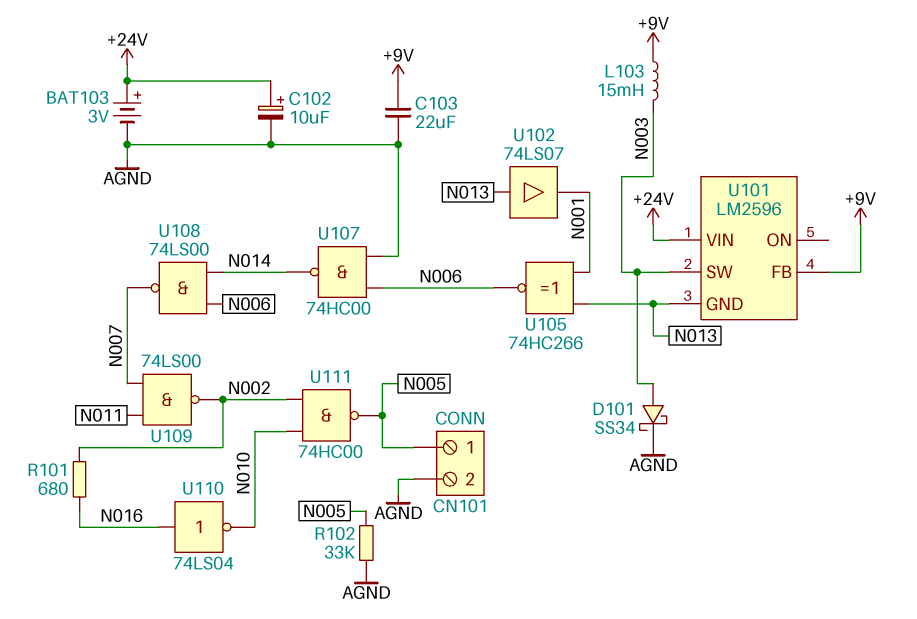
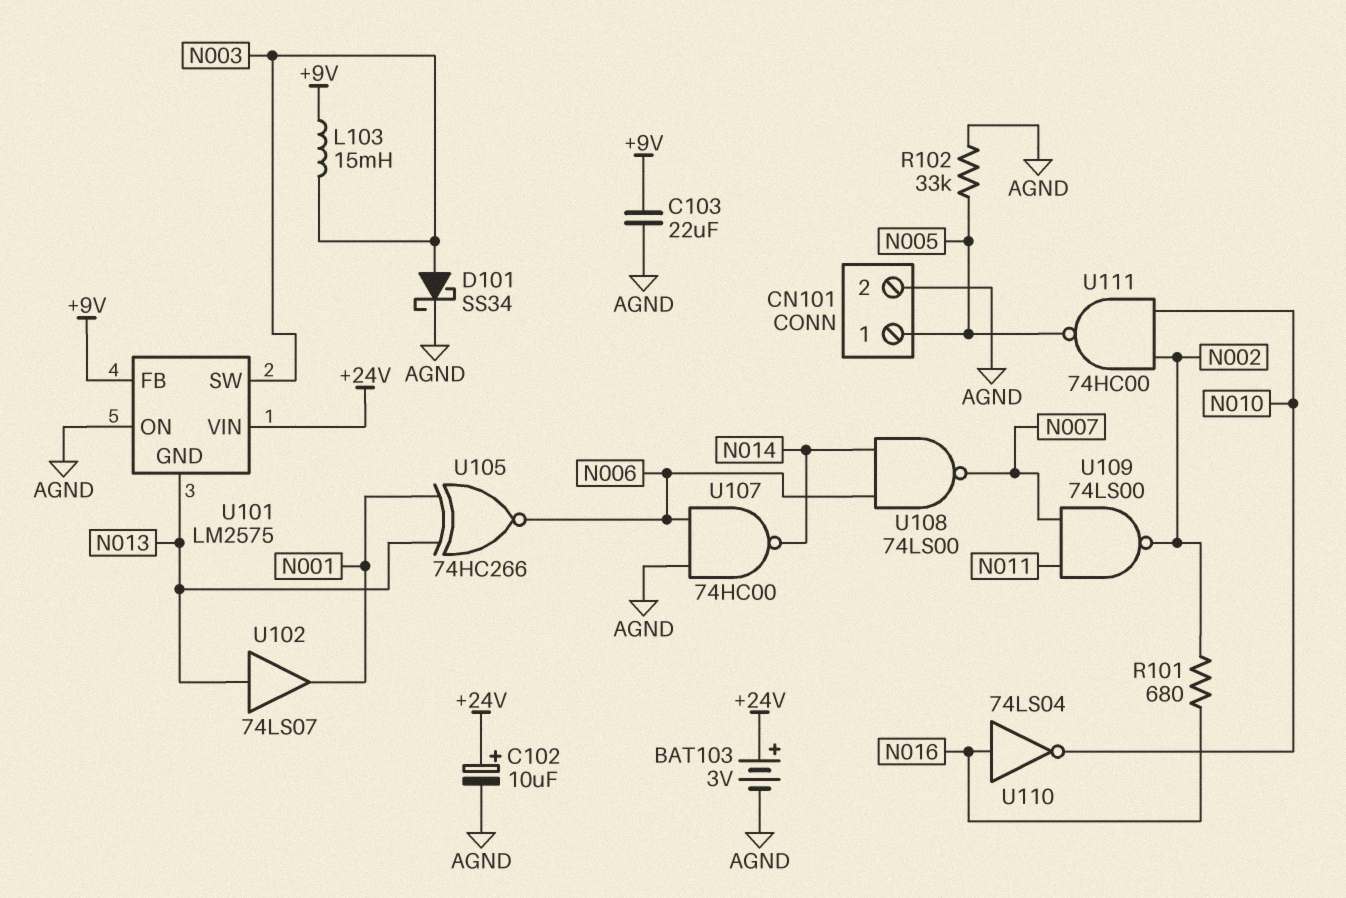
U101: LM2596 -> LM2575
U101 pin ON: none -> AGND

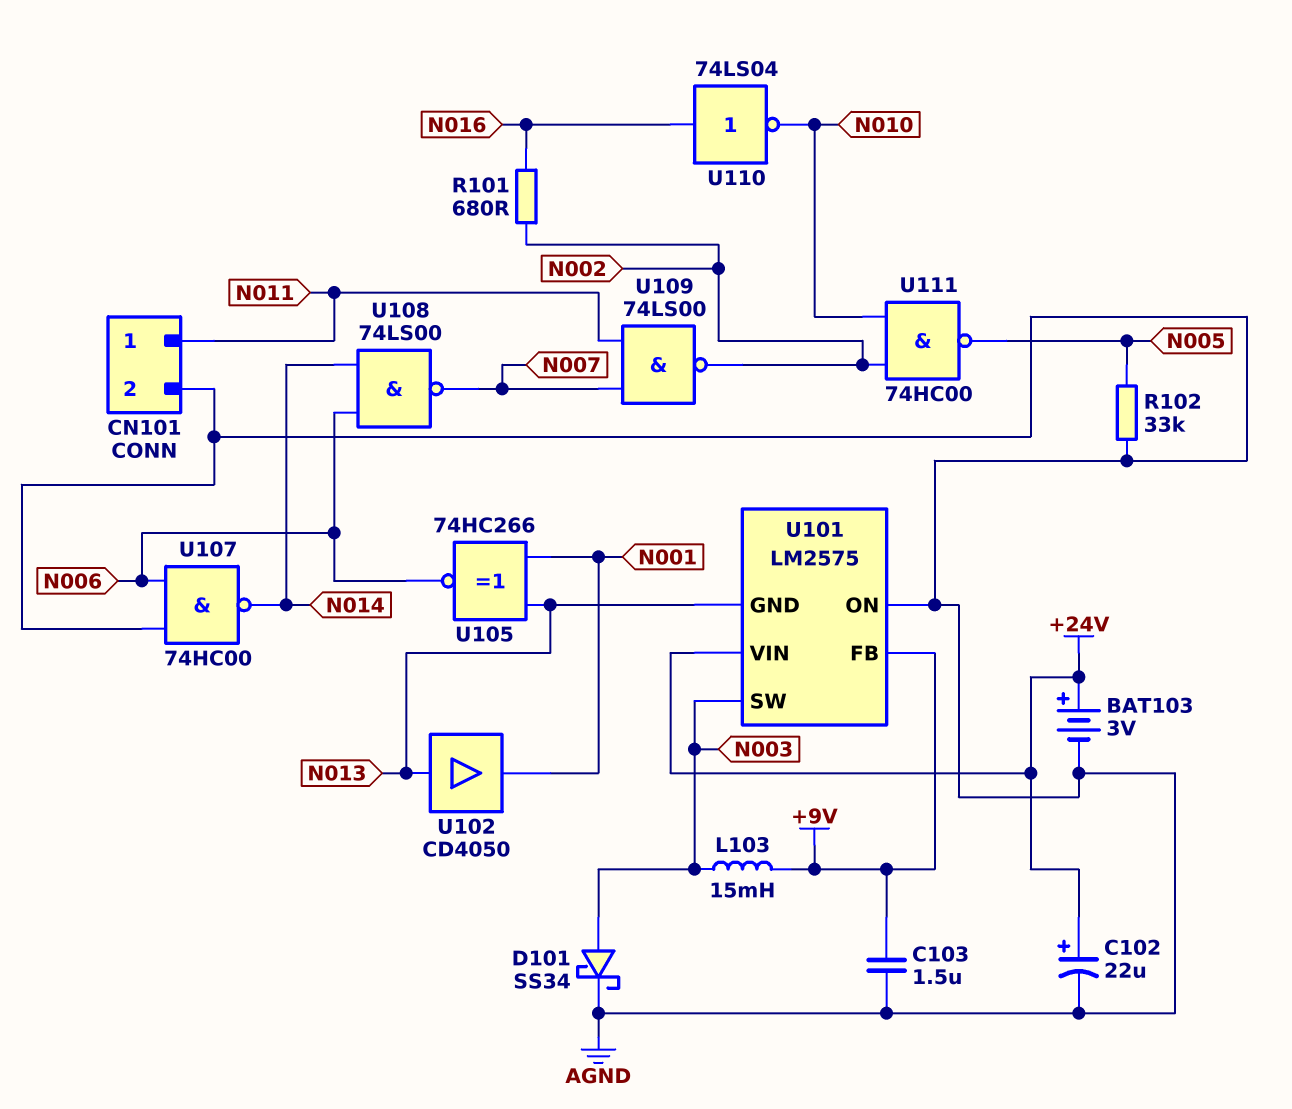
C102: 10uF (plus +24V, minus AGND) -> 22uF (plus +24V, minus AGND)
C103: 22uF (+9V, AGND) -> 1.5uF (+9V, AGND)
CN101 pin 1: N005 -> N011
U102: buffer 74LS07 (in N013, out N001) -> buffer CD4050 (in N013, out N001)

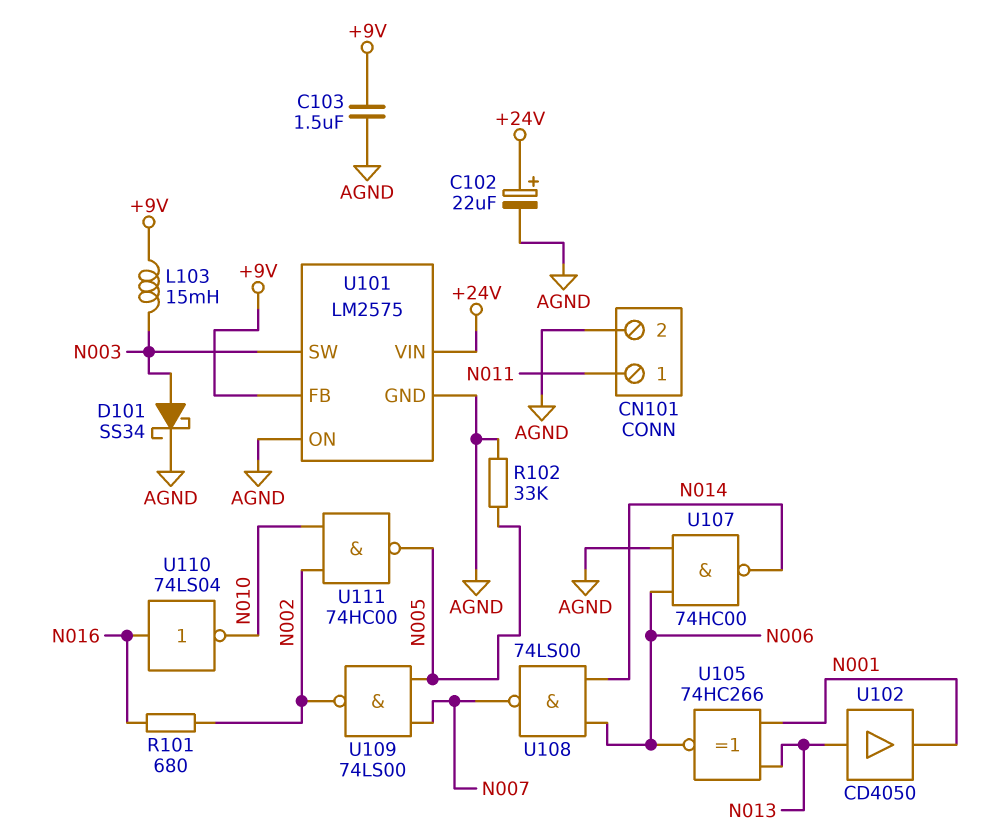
BAT103: 3V (plus +24V, minus AGND) -> none
U101 pin GND: N013 -> AGND
U109: NAND 74LS00 (in N007, in N011, out N002) -> NAND 74LS00 (in N005, in N007, out N002)

